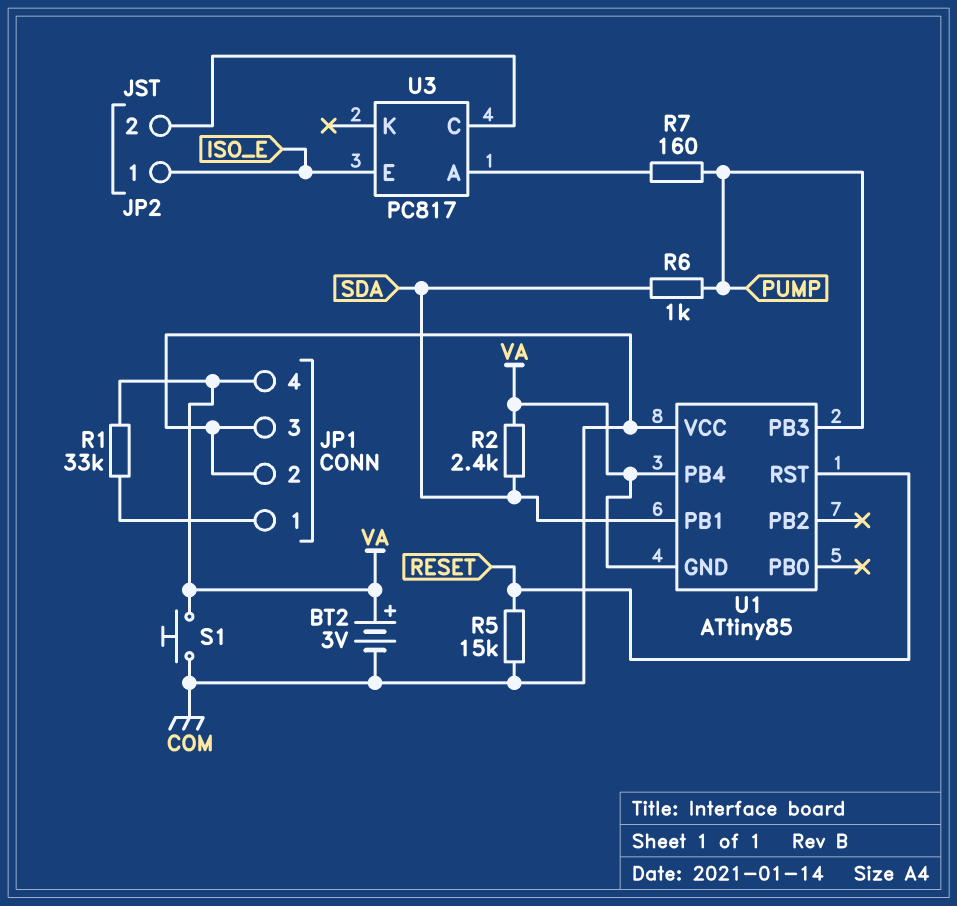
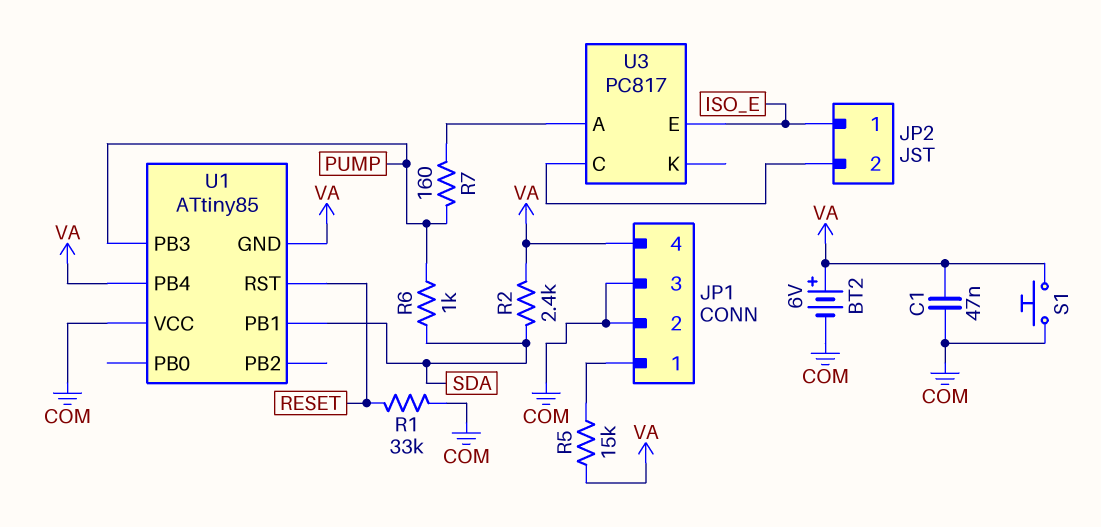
BT2: 3V (plus VA, minus COM) -> 6V (plus VA, minus COM)
C1: none -> 47nF (COM, VA)
R1: 33k (JP1/1, VA) -> 33k (COM, RESET)
R5: 15k (COM, RESET) -> 15k (JP1/1, VA)

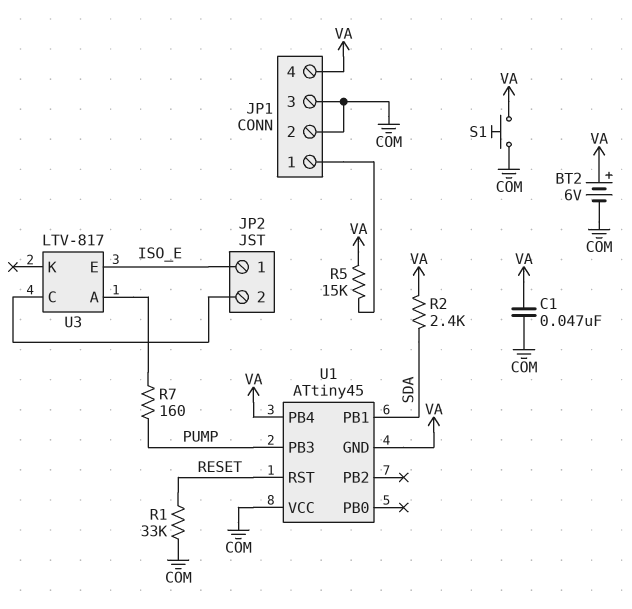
R6: 1k (PUMP, SDA) -> none
U1: ATtiny85 -> ATtiny45
U3: PC817 -> LTV-817

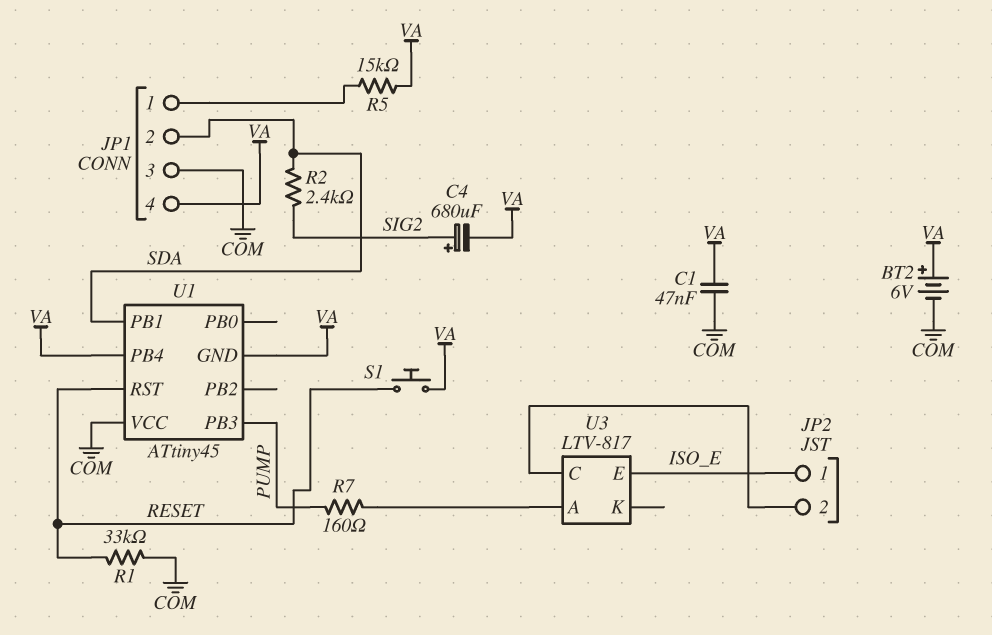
C4: none -> 680uF (plus SIG2, minus VA)
JP1 pin 2: COM -> SDA
R2: 2.4k (SDA, VA) -> 2.4k (SDA, SIG2)
S1: button (COM, VA) -> button (RESET, VA)

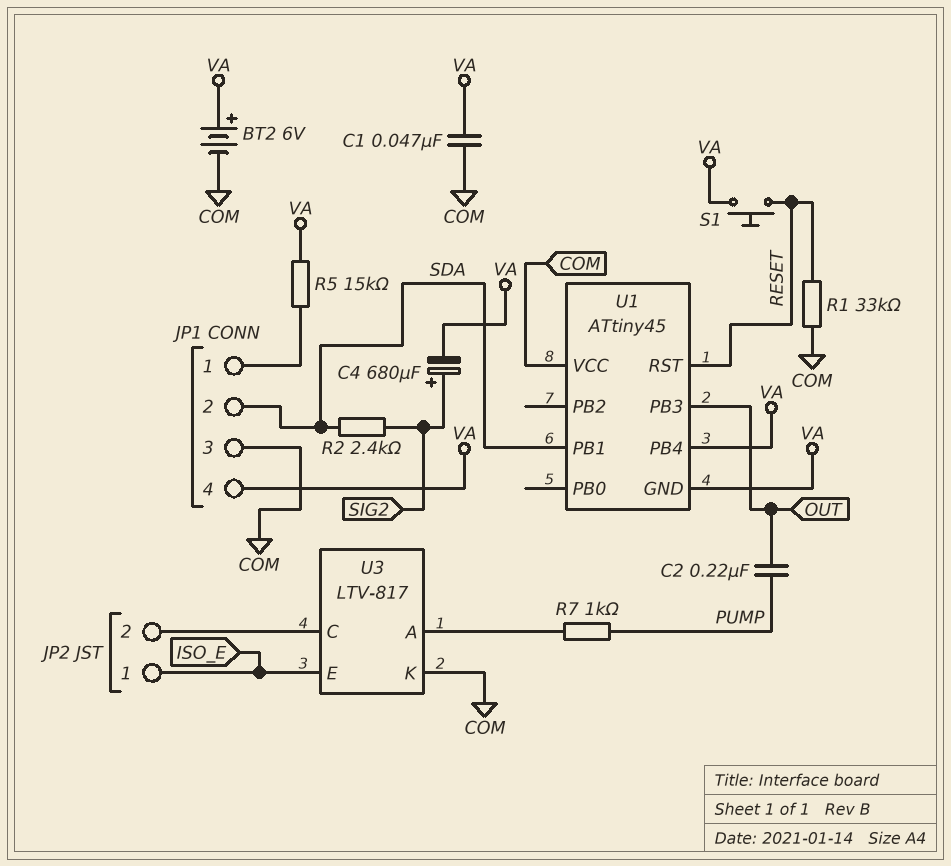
C2: none -> 220nF (OUT, PUMP)
R7: 160 (PUMP, U3/A) -> 1k (PUMP, U3/A)
U1 pin PB3: PUMP -> OUT
U3 pin K: none -> COM

